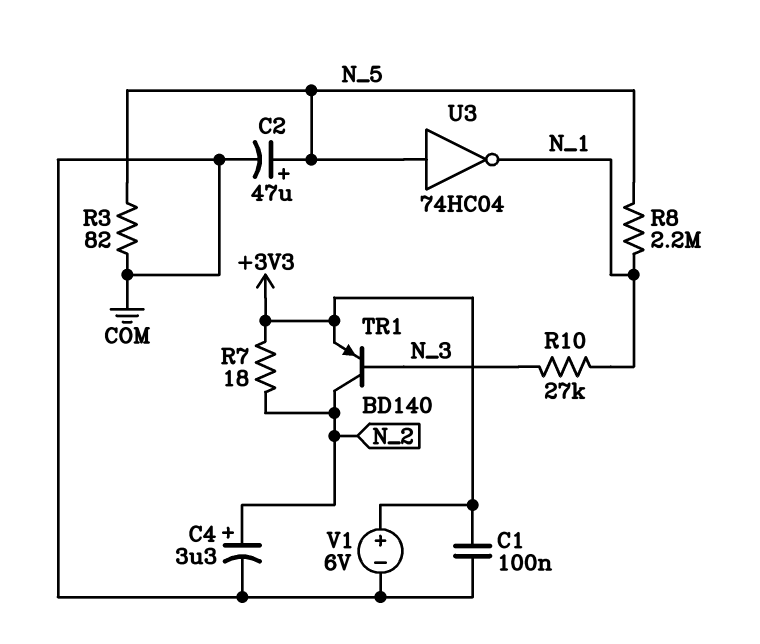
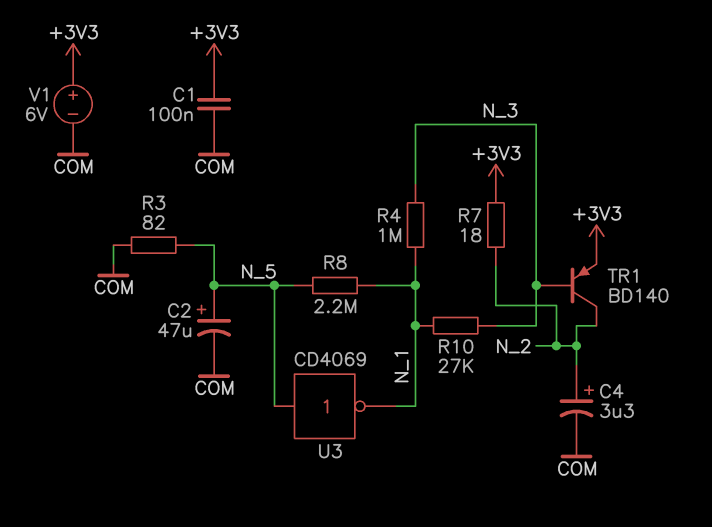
R4: none -> 1M (N_1, N_3)
U3: NOT 74HC04 (in N_5, out N_1) -> NOT CD4069 (in N_5, out N_1)

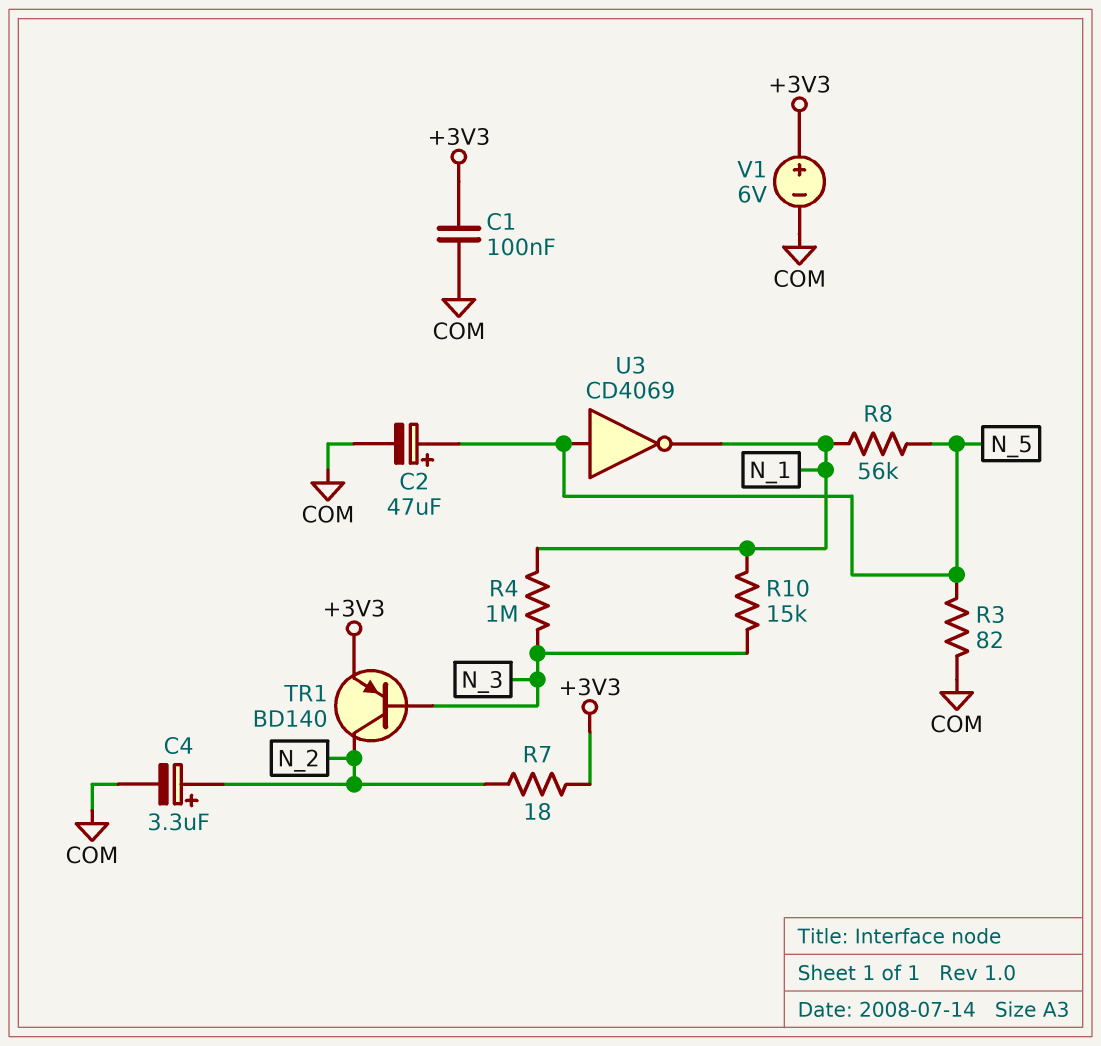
R8: 2.2M (N_1, N_5) -> 56k (N_1, N_5)
R10: 27k (N_1, N_3) -> 15k (N_1, N_3)

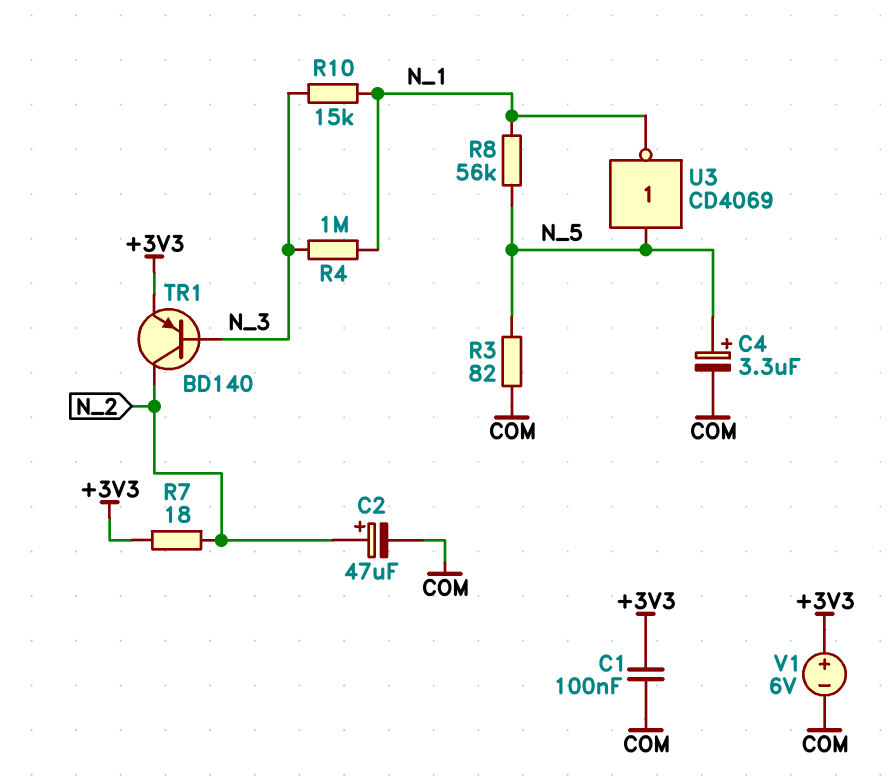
C2: 47uF (plus N_5, minus COM) -> 47uF (plus N_2, minus COM)
C4: 3.3uF (plus N_2, minus COM) -> 3.3uF (plus N_5, minus COM)

